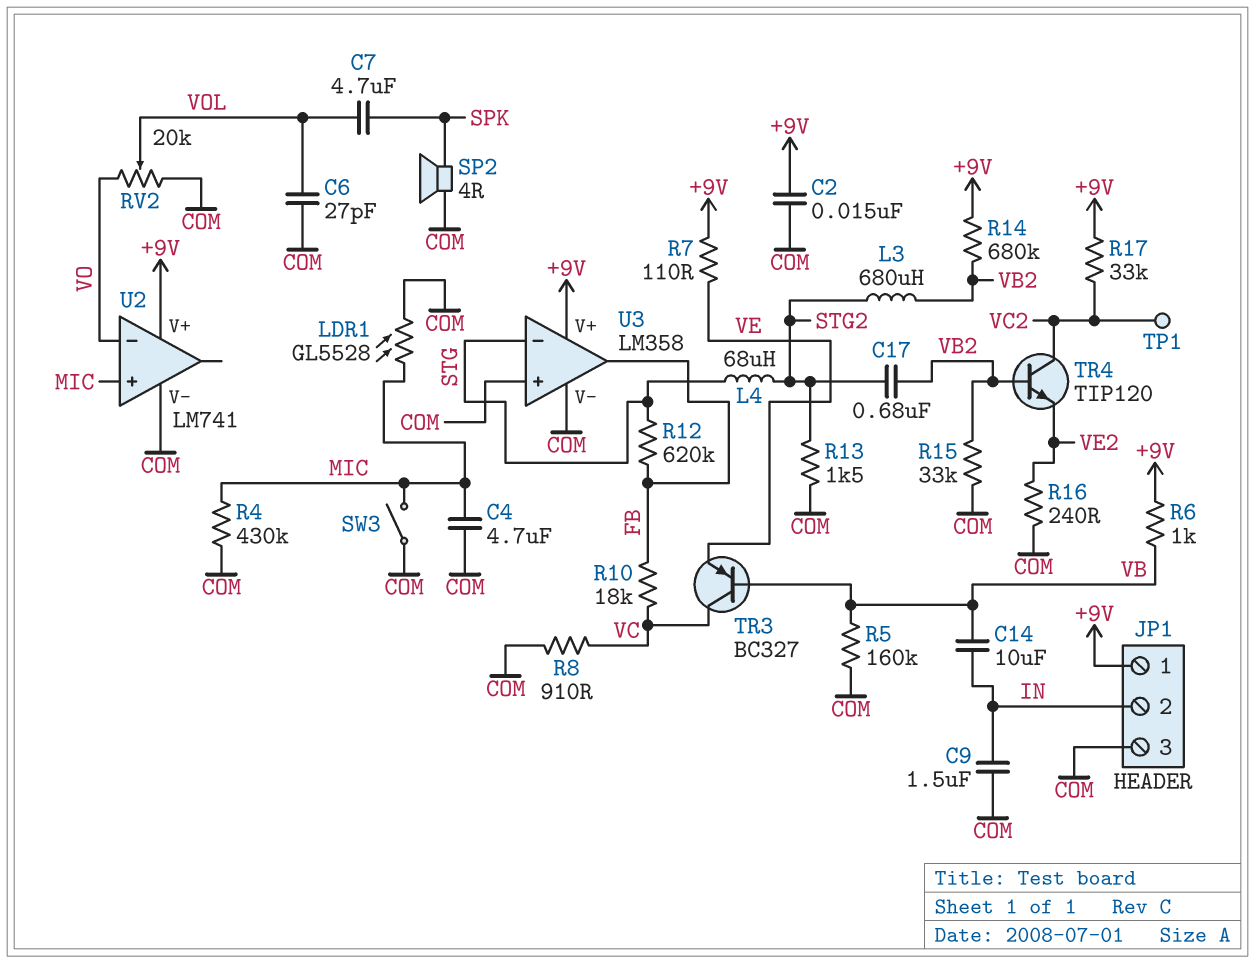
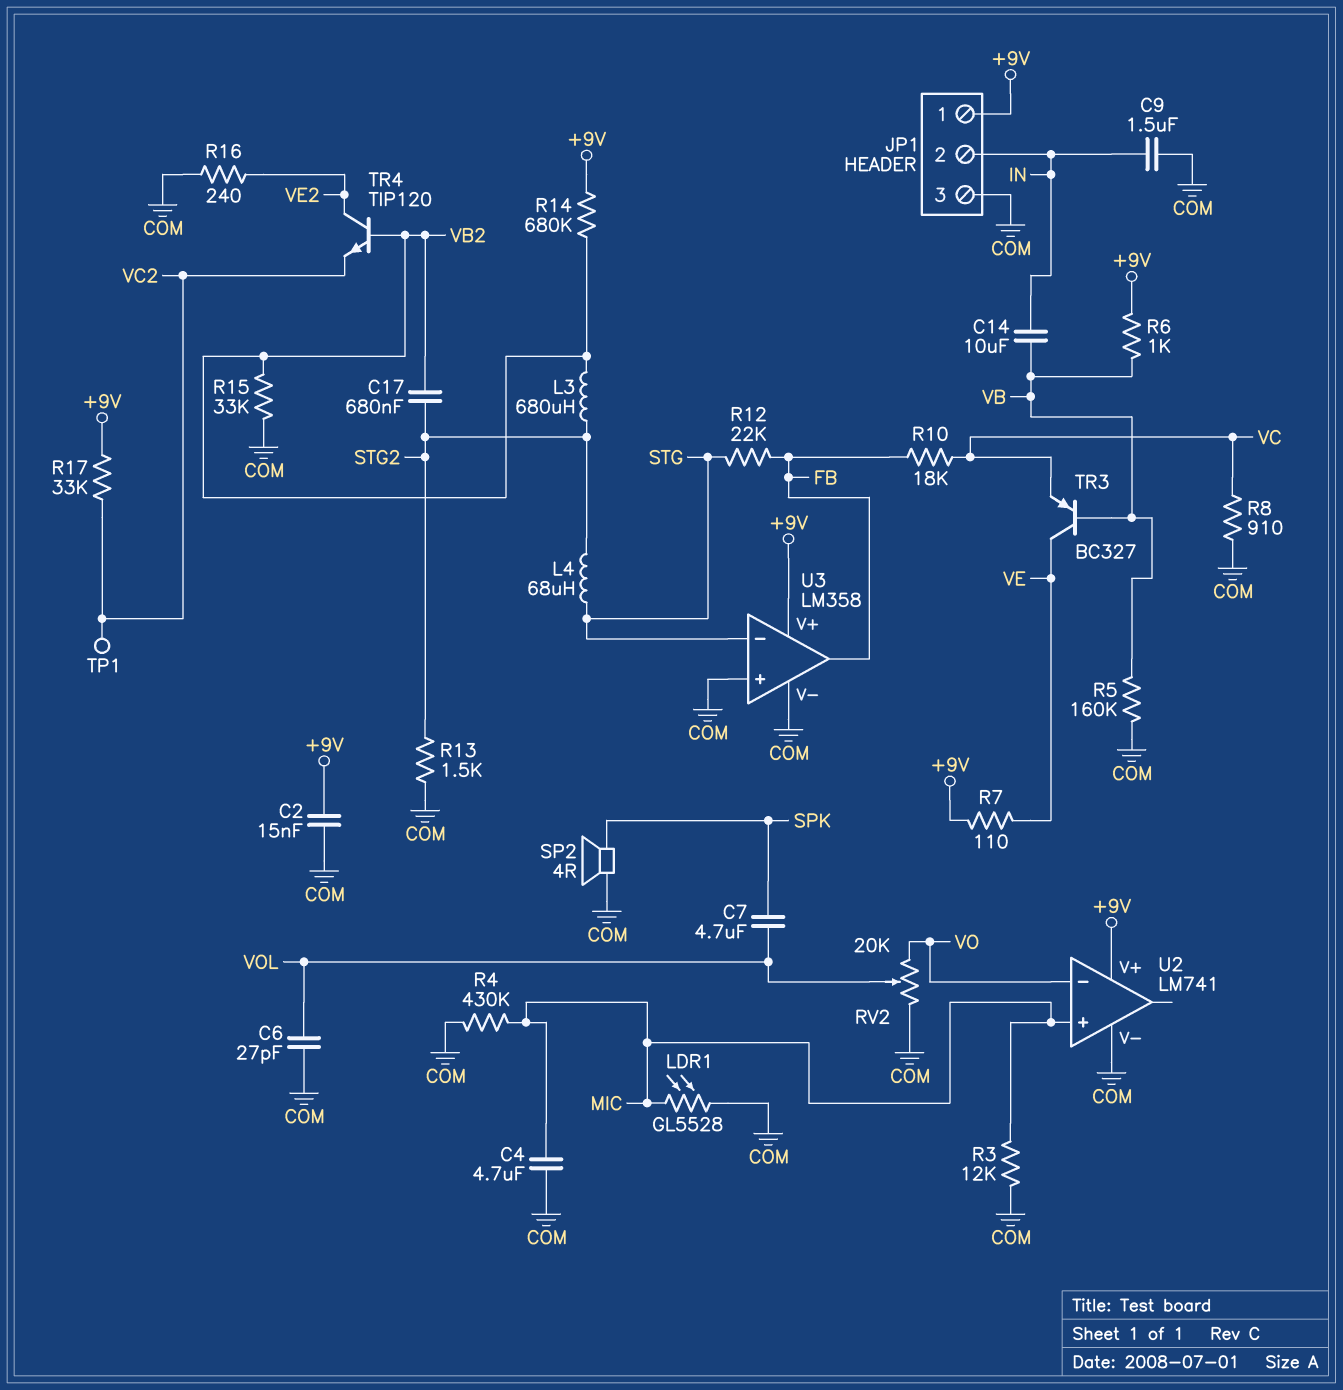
R3: none -> 12k (COM, MIC)
R12: 620k (FB, STG) -> 22k (FB, STG)
SW3: switch (COM, MIC) -> none
TR3: PNP BC327 (B VB, C VC, E VE) -> PNP BC327 (B VB, C VE, E VC)
TR4: NPN TIP120 (B VB2, C VC2, E VE2) -> NPN TIP120 (B VB2, C VE2, E VC2)

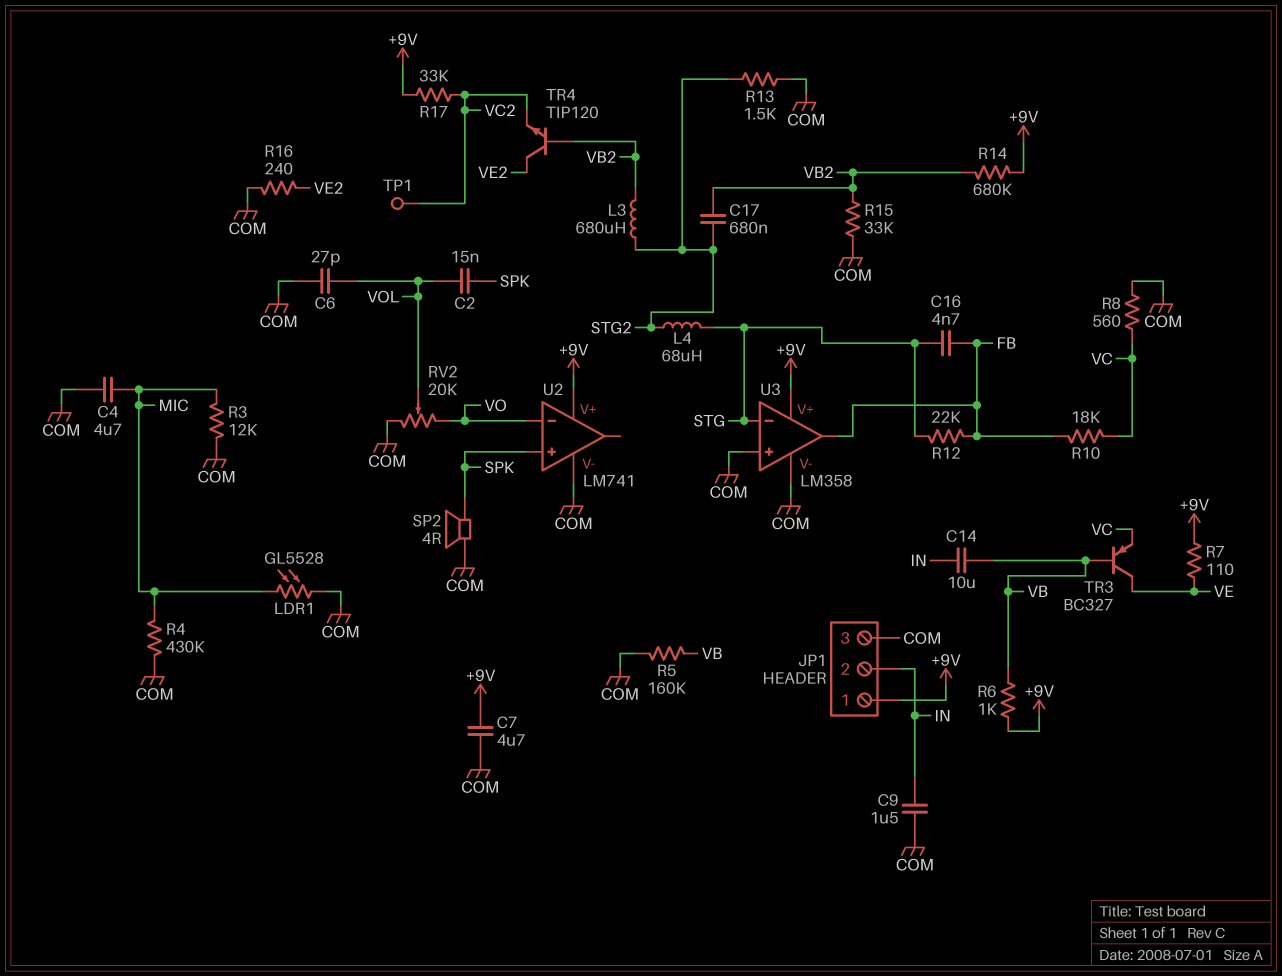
C2: 15nF (+9V, COM) -> 15nF (SPK, VOL)
C7: 4.7uF (SPK, VOL) -> 4.7uF (+9V, COM)
C16: none -> 4.7nF (FB, STG)
R8: 910 (COM, VC) -> 560 (COM, VC)
U2 pin in+: MIC -> SPK

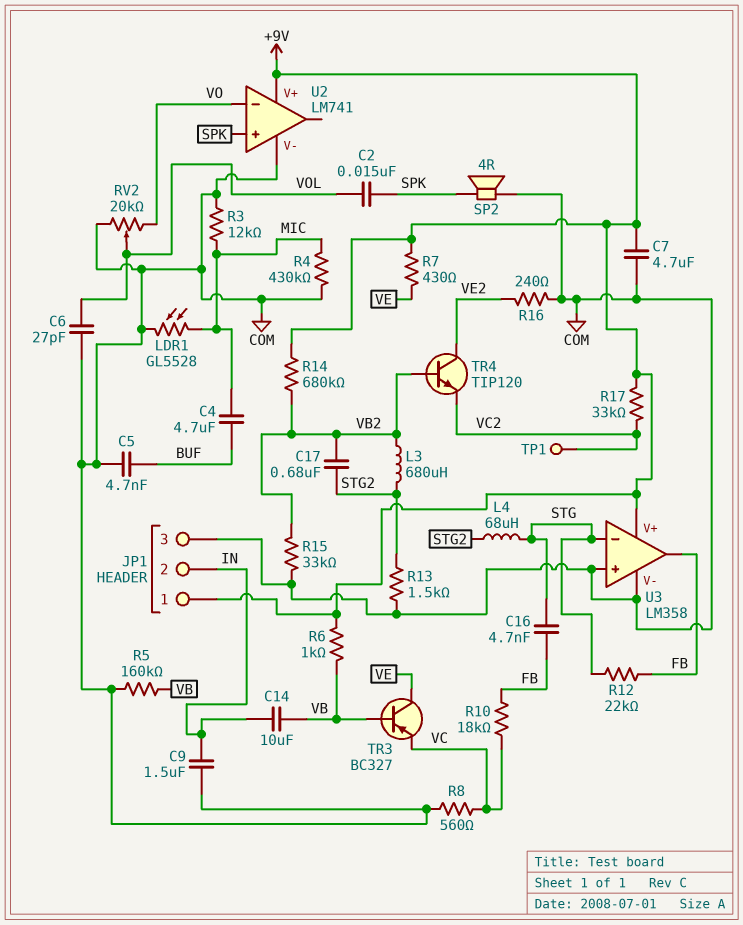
C4: 4.7uF (COM, MIC) -> 4.7uF (BUF, MIC)
C5: none -> 4.7nF (BUF, COM)
R7: 110 (+9V, VE) -> 430 (+9V, VE)

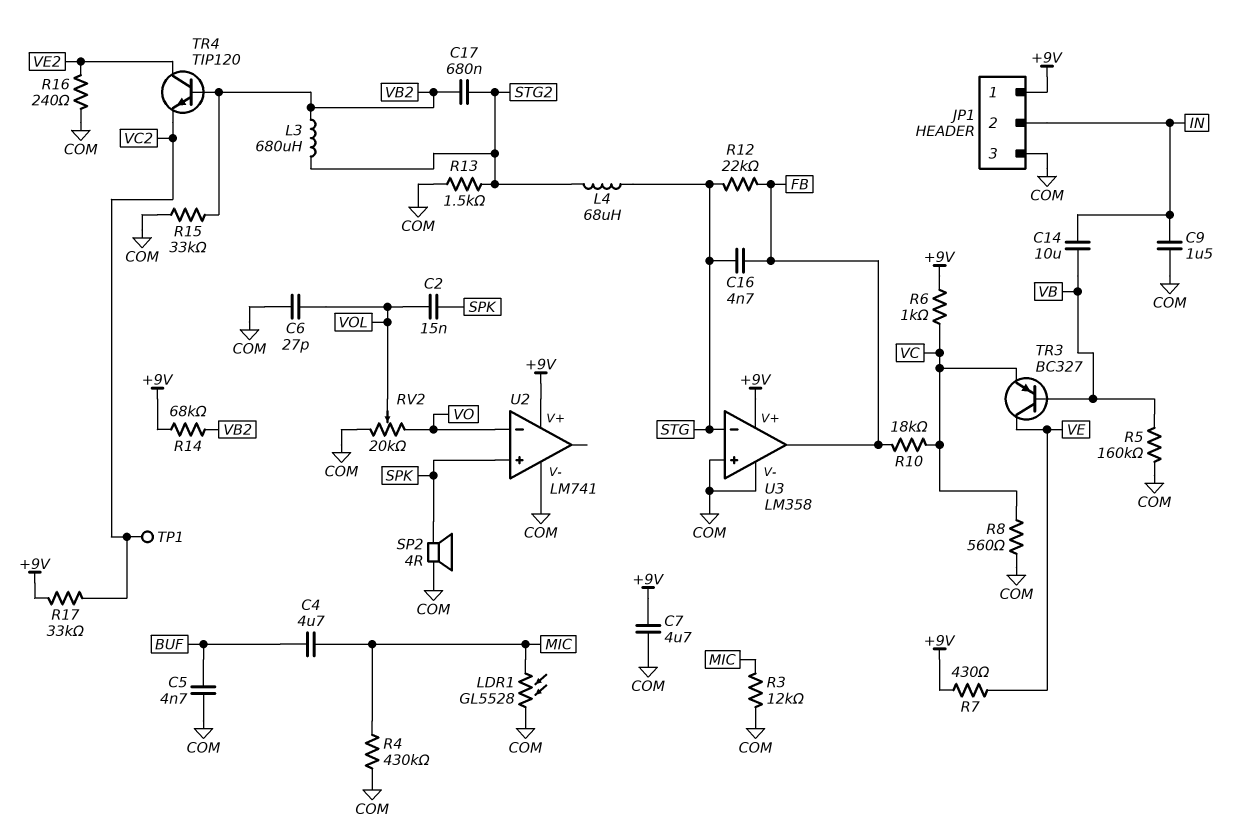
R6: 1k (+9V, VB) -> 1k (+9V, VC)
R14: 680k (+9V, VB2) -> 68k (+9V, VB2)

